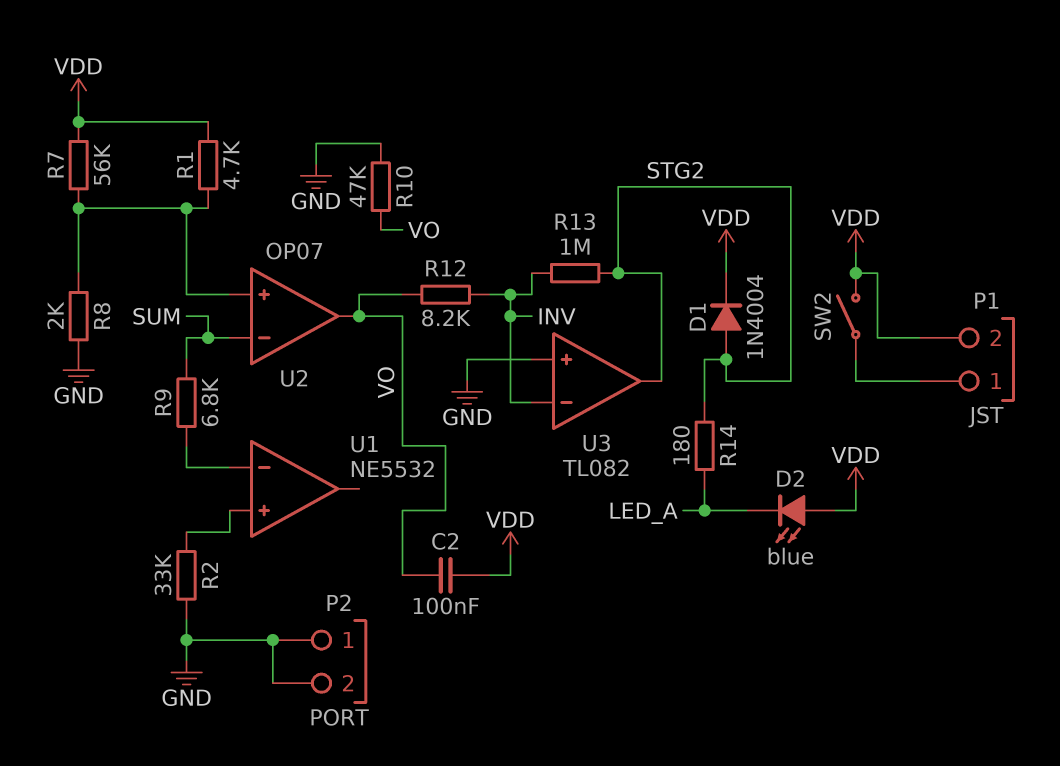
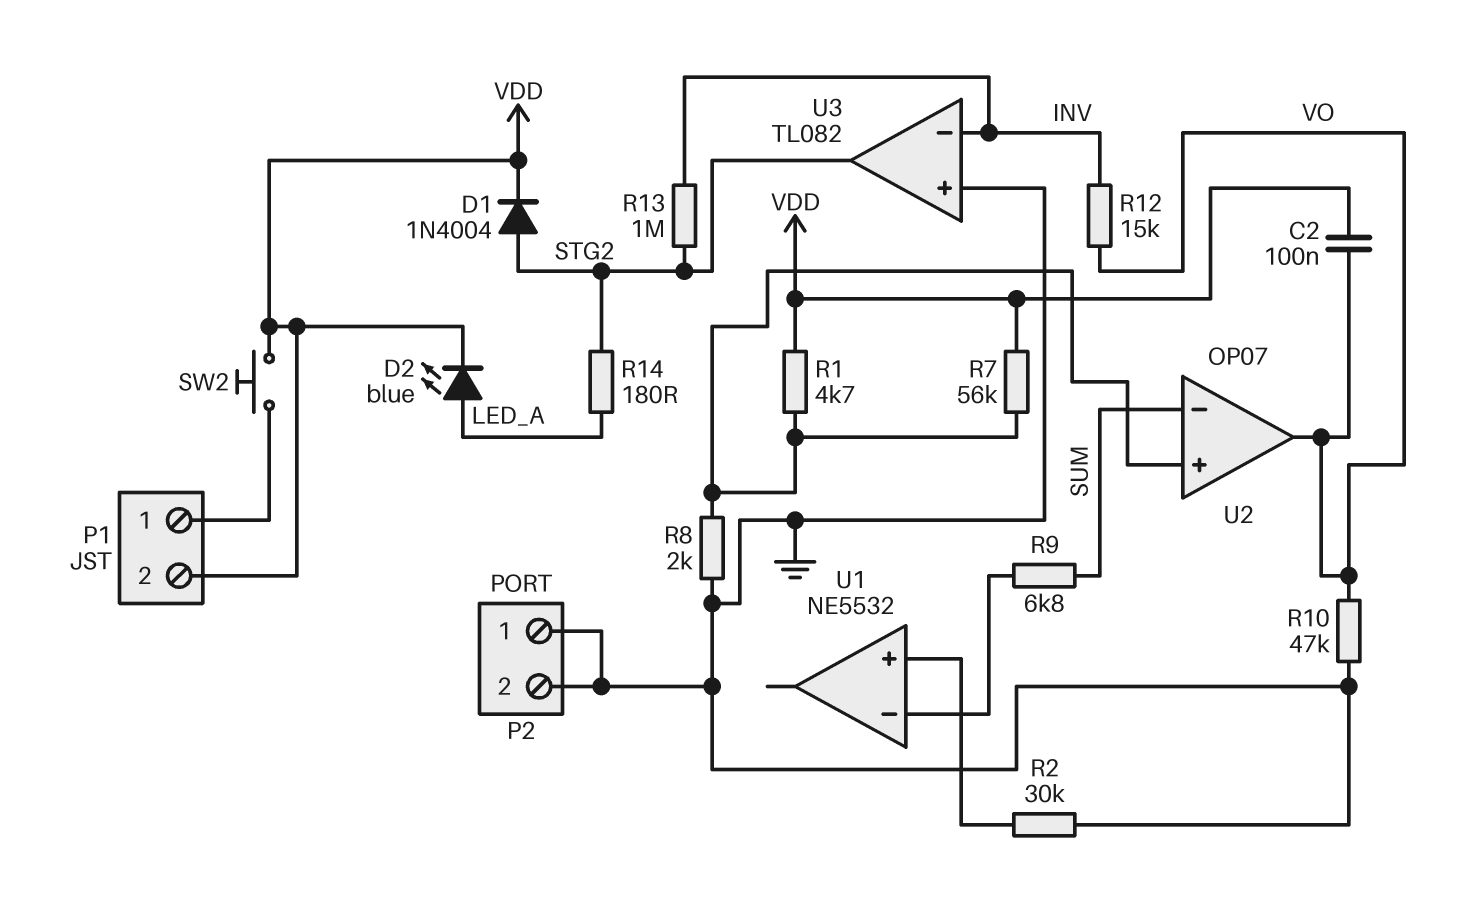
D2: LED blue (A VDD, K LED_A) -> LED blue (A LED_A, K VDD)
R2: 33k (GND, U1/in+) -> 30k (GND, U1/in+)
R12: 8.2k (INV, VO) -> 15k (INV, VO)
SW2: switch (P1/1, VDD) -> button (P1/1, VDD)

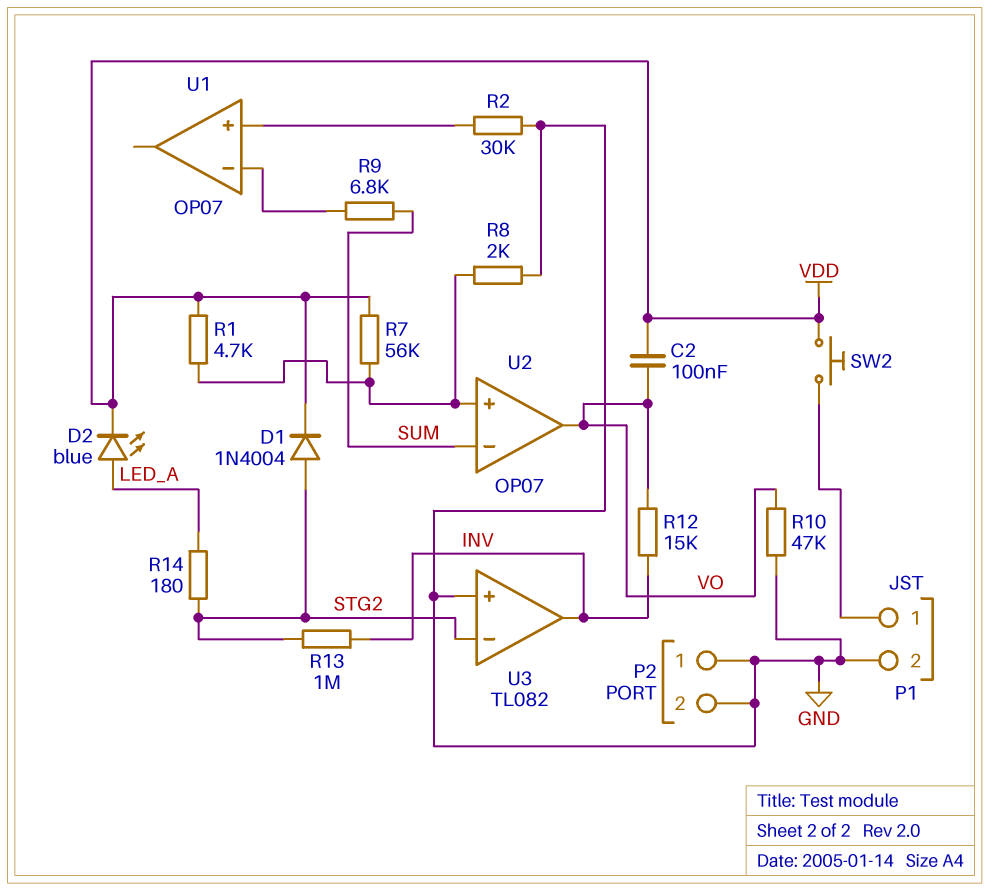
P1 pin 2: VDD -> GND
U1: NE5532 -> OP07
U3 pin in-: INV -> STG2
U3 pin out: STG2 -> INV

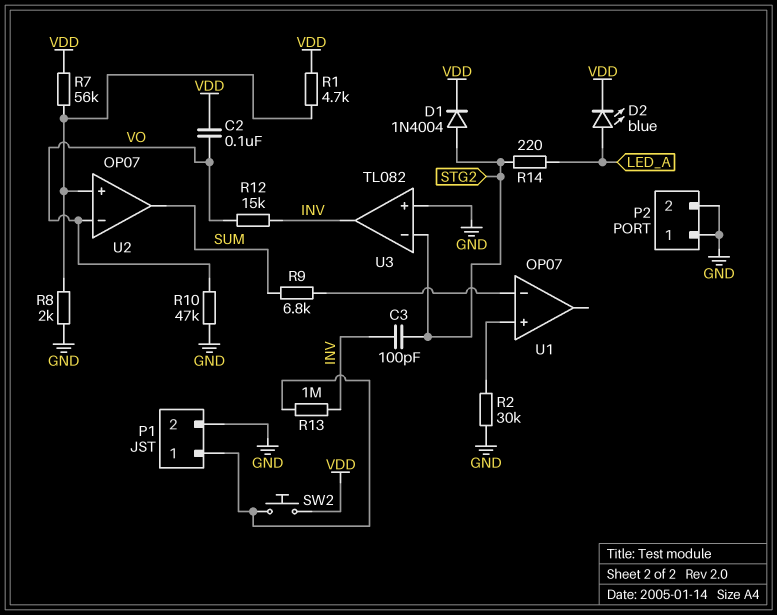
C3: none -> 100pF (INV, STG2)
R13: 1M (INV, STG2) -> 1M (INV, P1/1)
R14: 180 (LED_A, STG2) -> 220 (LED_A, STG2)
U2 pin in-: SUM -> VO
U2 pin out: VO -> SUM

